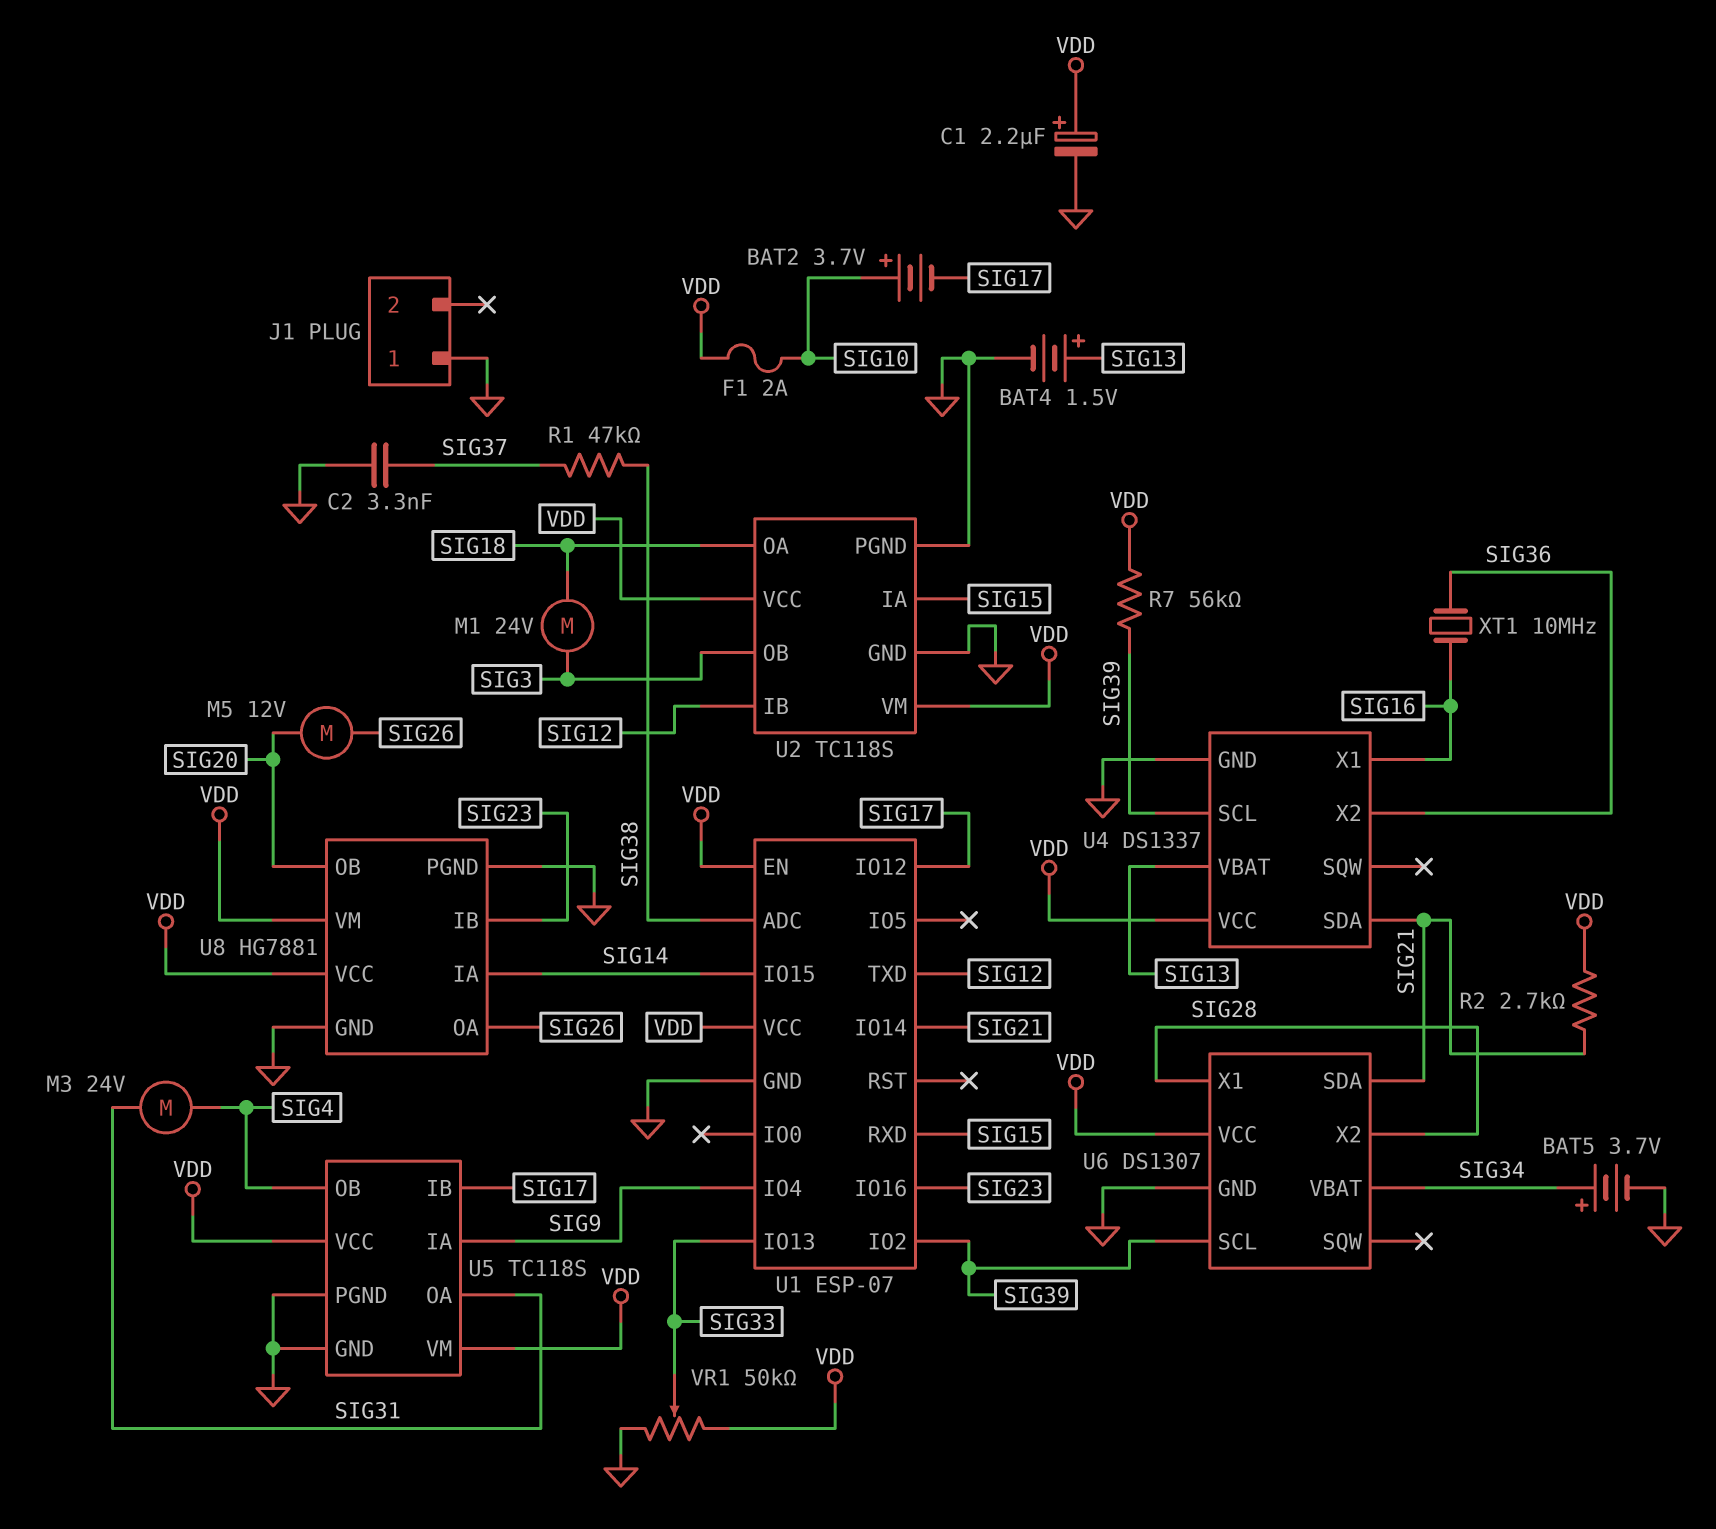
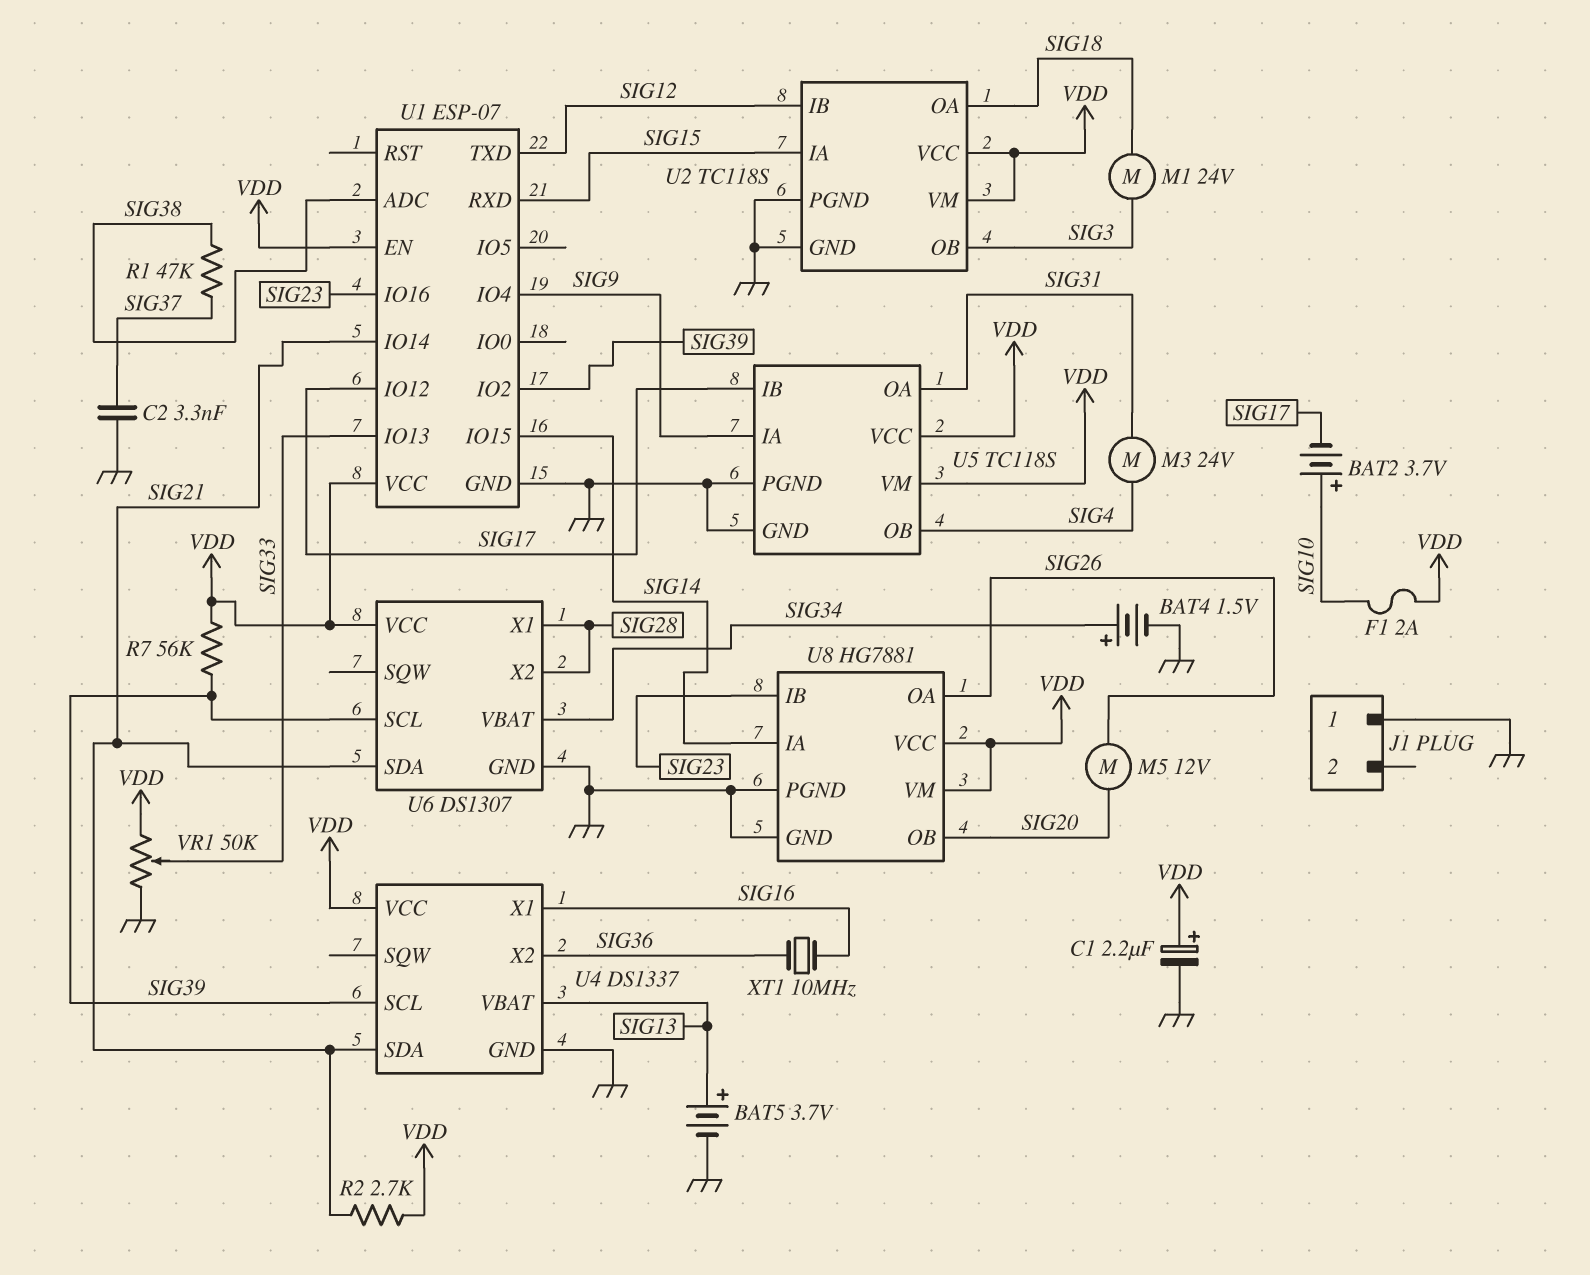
BAT4: 1.5V (plus SIG13, minus GND) -> 1.5V (plus SIG34, minus GND)
BAT5: 3.7V (plus SIG34, minus GND) -> 3.7V (plus SIG13, minus GND)

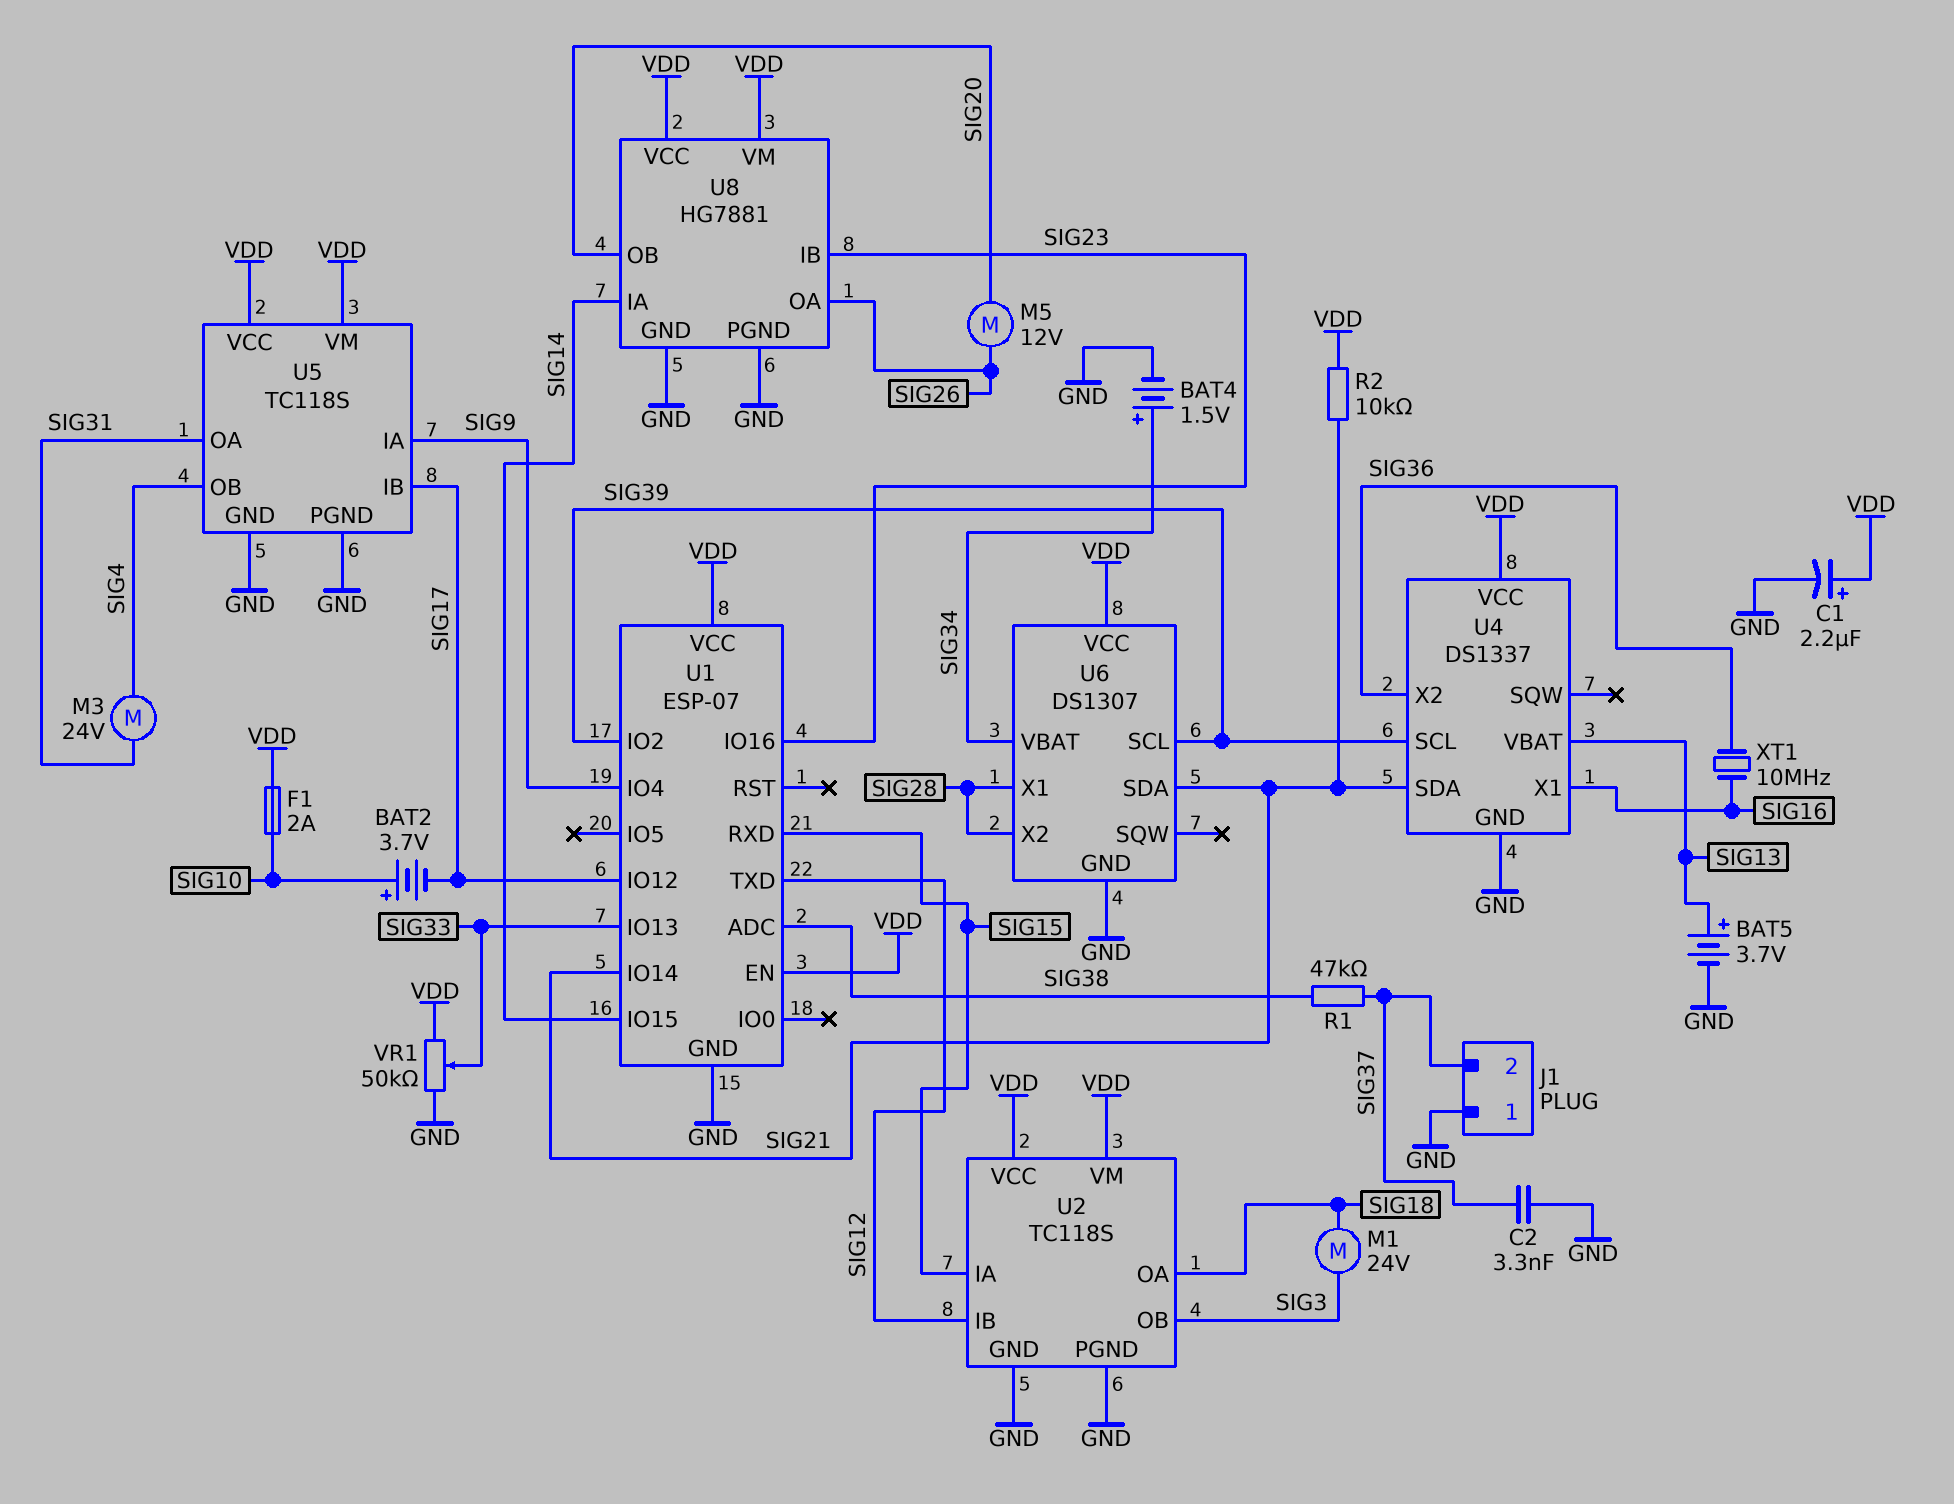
J1 pin 2: none -> SIG37
R2: 2.7k (SIG21, VDD) -> 10k (SIG21, VDD)
R7: 56k (SIG39, VDD) -> none

